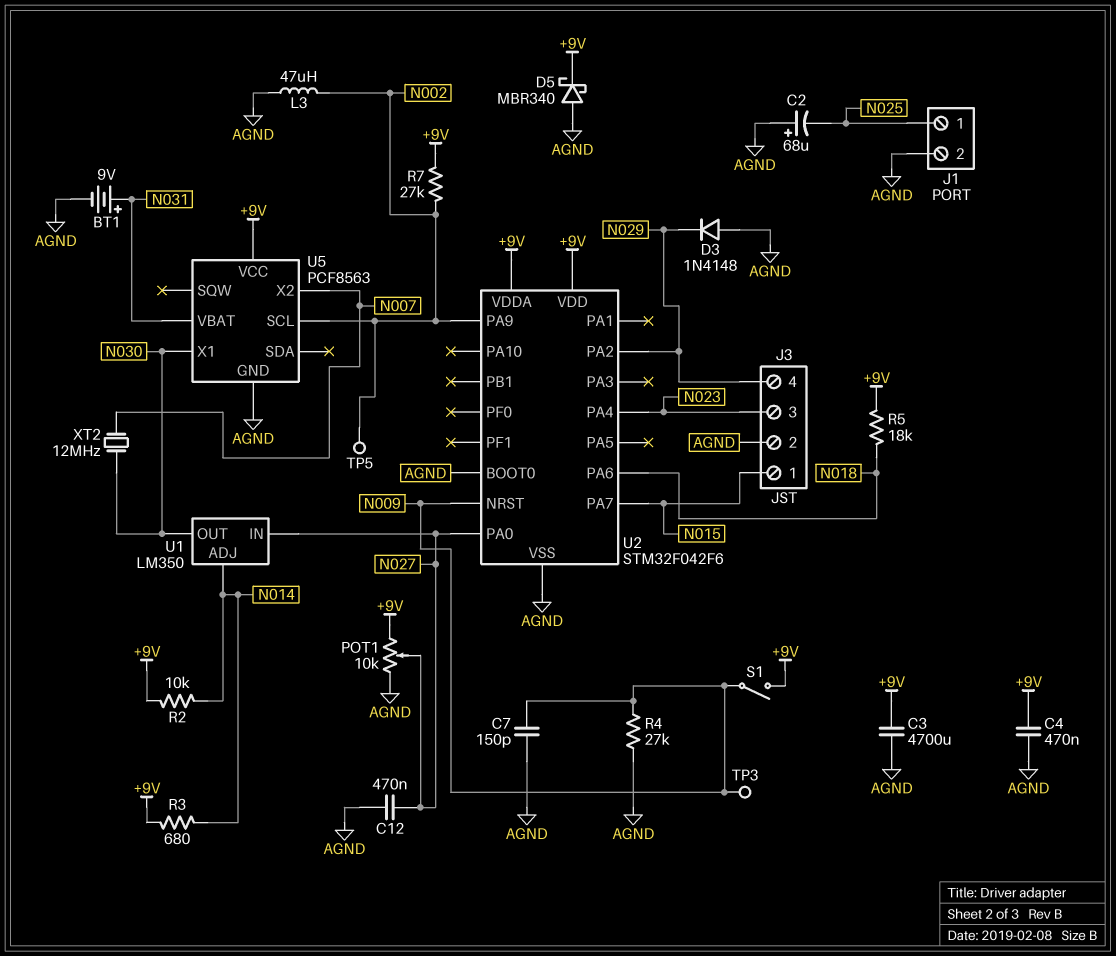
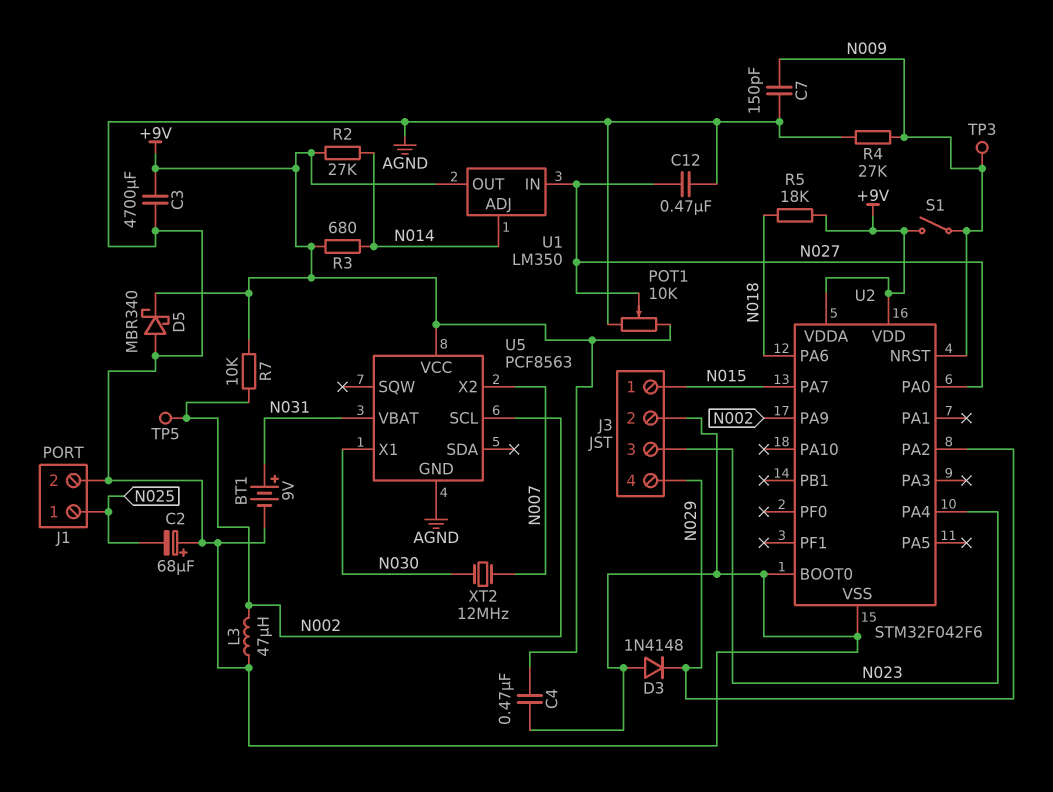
R2: 10k (+9V, N014) -> 27k (+9V, N014)
R7: 27k (+9V, N002) -> 10k (+9V, N002)
U1 pin OUT: N030 -> +9V

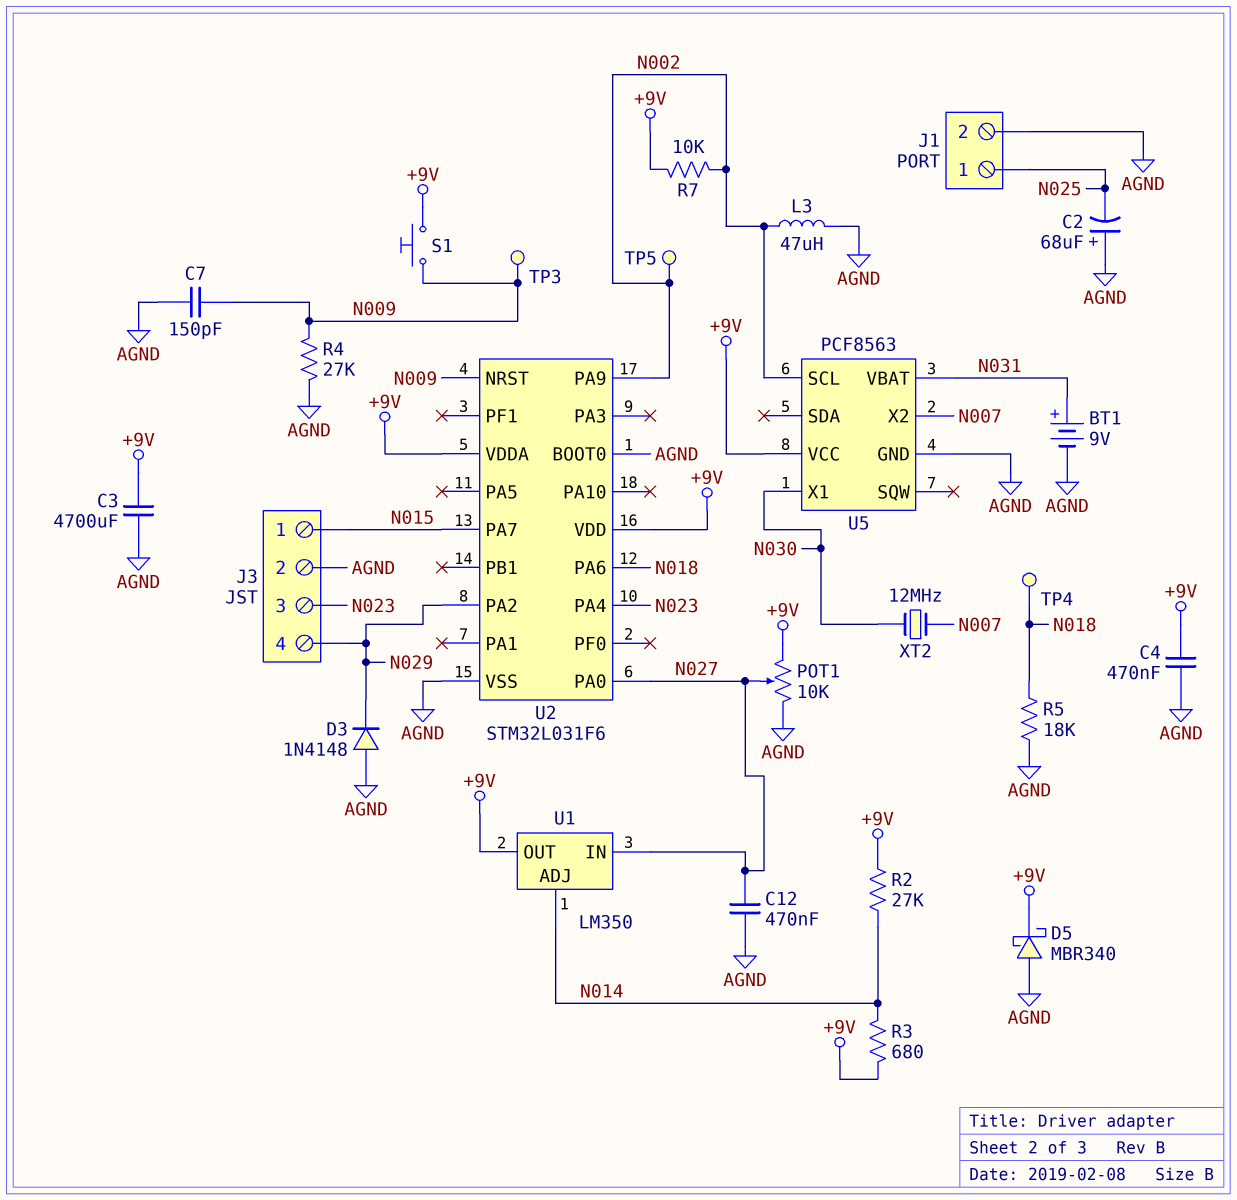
R5: 18k (+9V, N018) -> 18k (AGND, N018)
S1: switch (+9V, N009) -> button (+9V, N009)
TP4: none -> test point (N018)
U2: STM32F042F6 -> STM32L031F6

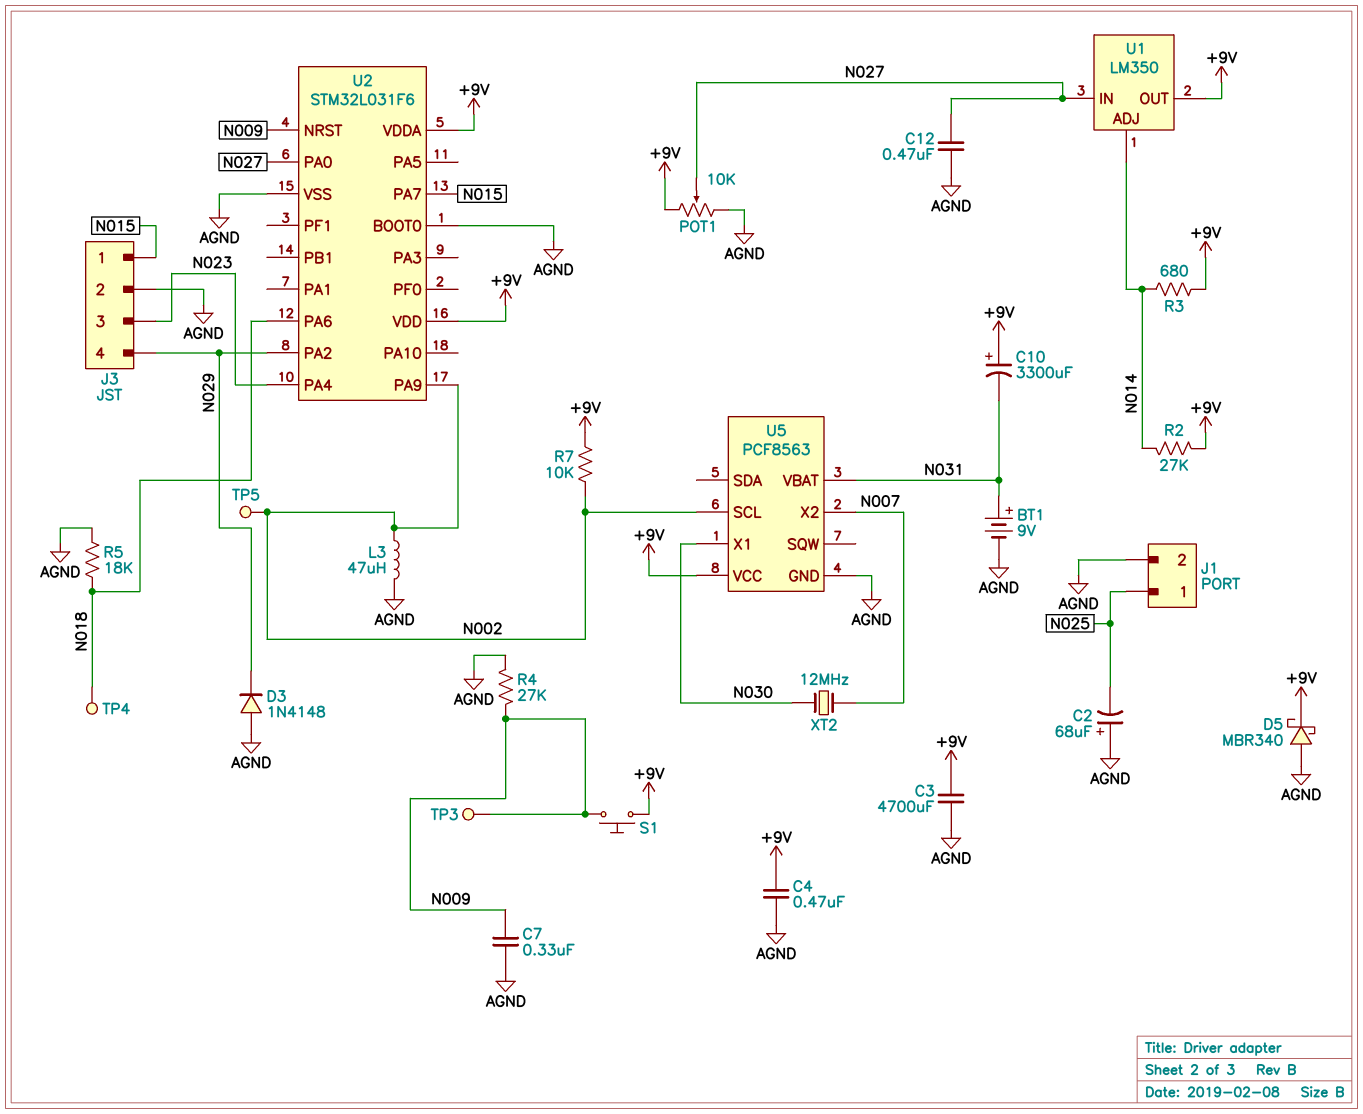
C7: 150pF (AGND, N009) -> 330nF (AGND, N009)
C10: none -> 3300uF (plus +9V, minus N031)

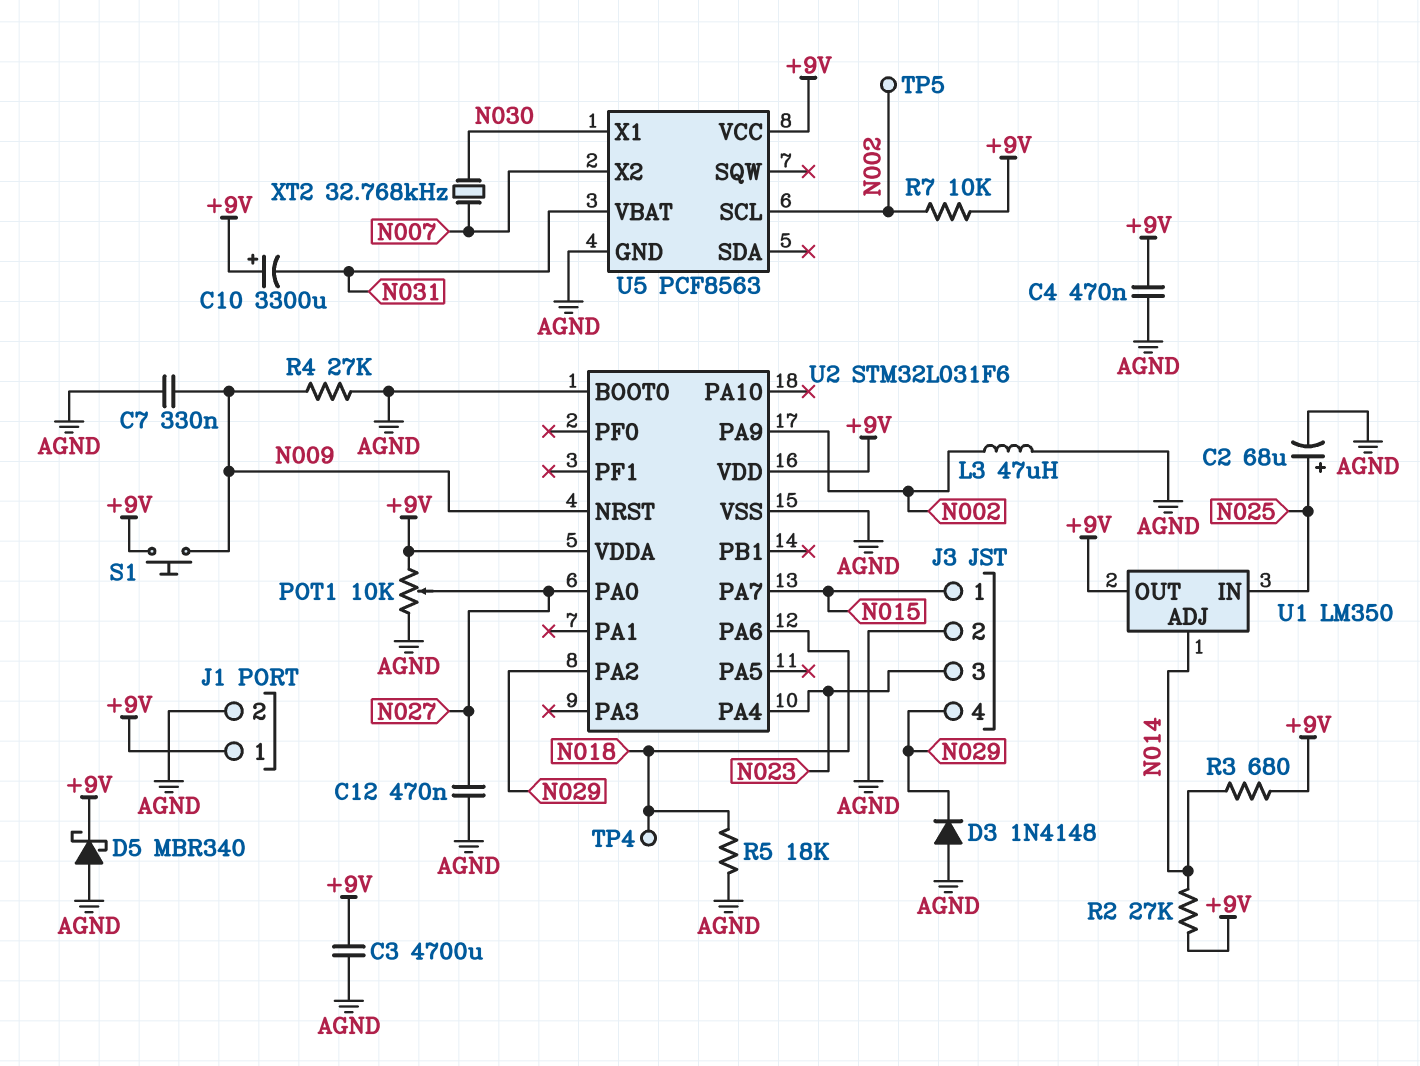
BT1: 9V (plus N031, minus AGND) -> none
C2: 68uF (plus AGND, minus N025) -> 68uF (plus N025, minus AGND)
J1 pin 1: N025 -> +9V
TP3: test point (N009) -> none
U1 pin IN: N027 -> N025
XT2: 12MHz (N007, N030) -> 32.768kHz (N007, N030)

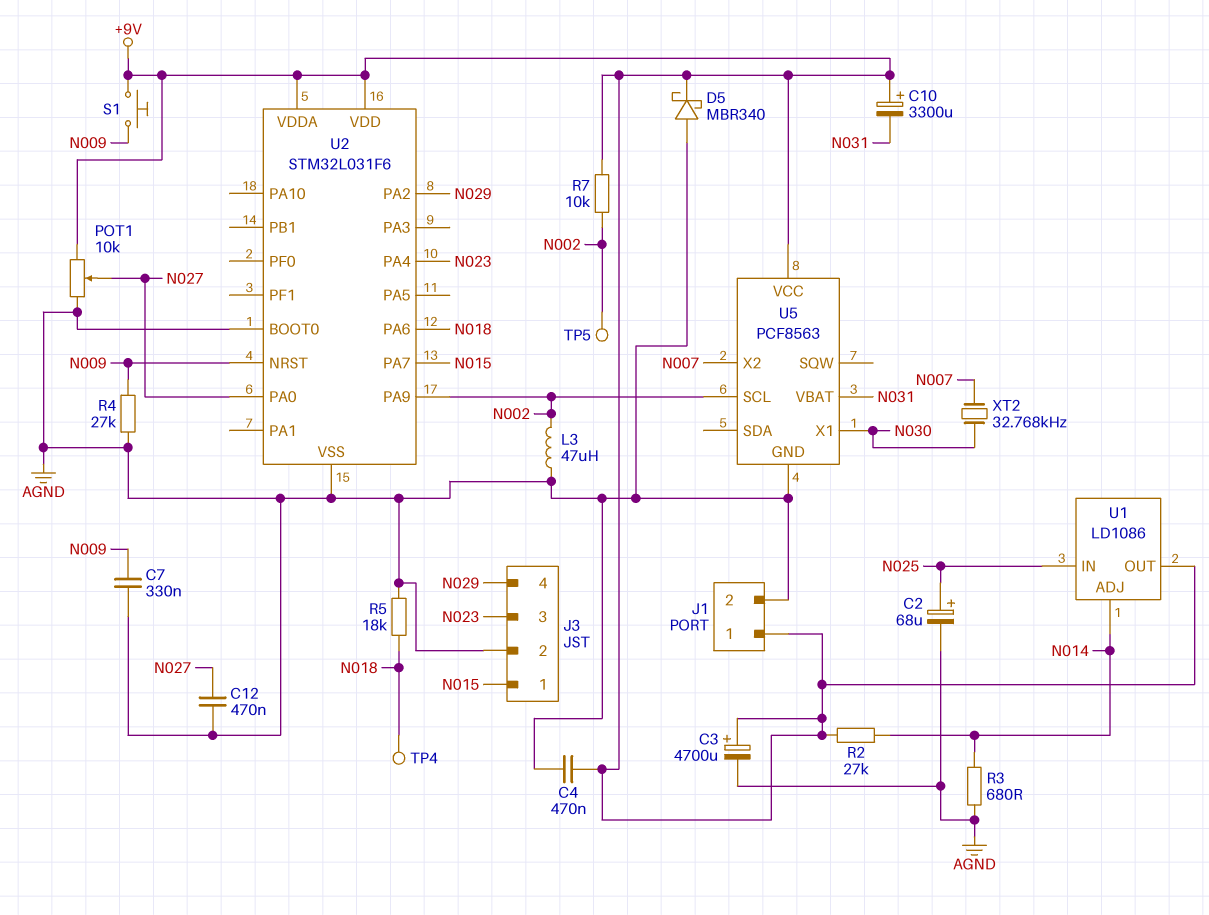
C3: 4700uF (+9V, AGND) -> 4700uF (plus +9V, minus AGND)
D3: diode 1N4148 (A AGND, K N029) -> none
R3: 680 (+9V, N014) -> 680 (AGND, N014)
U1: LM350 -> LD1086

